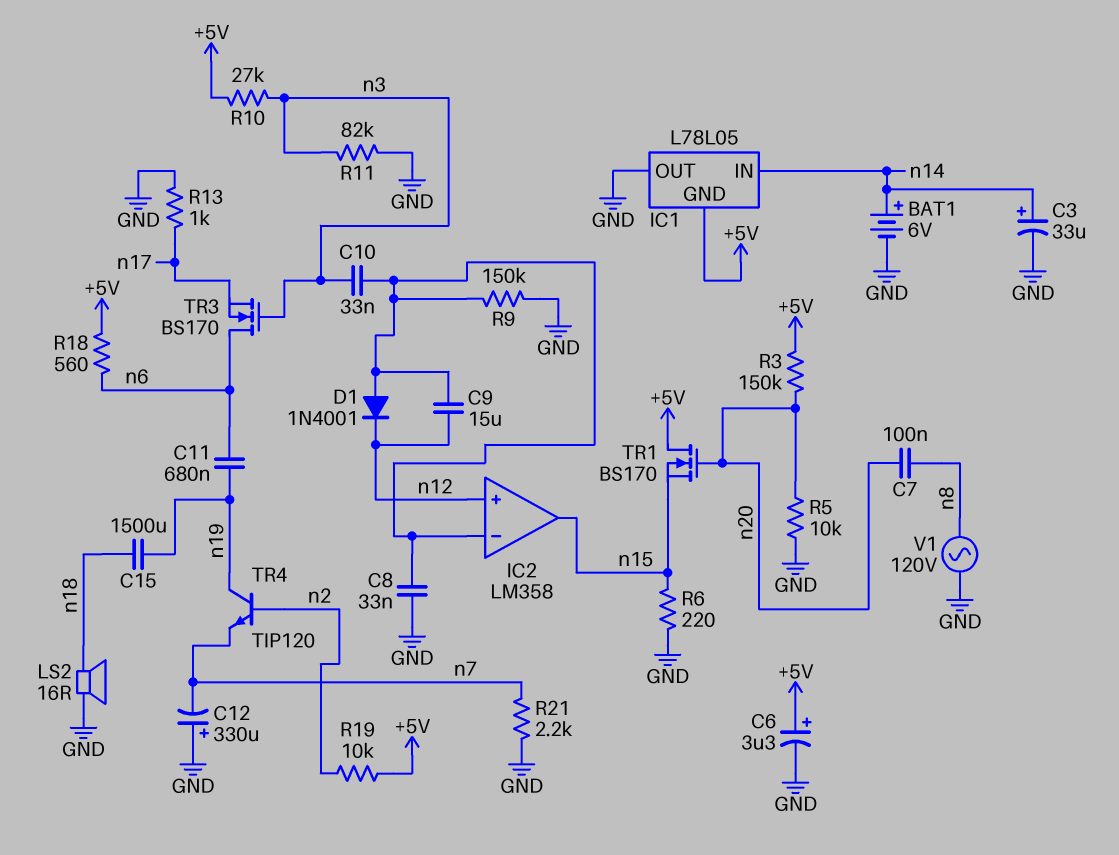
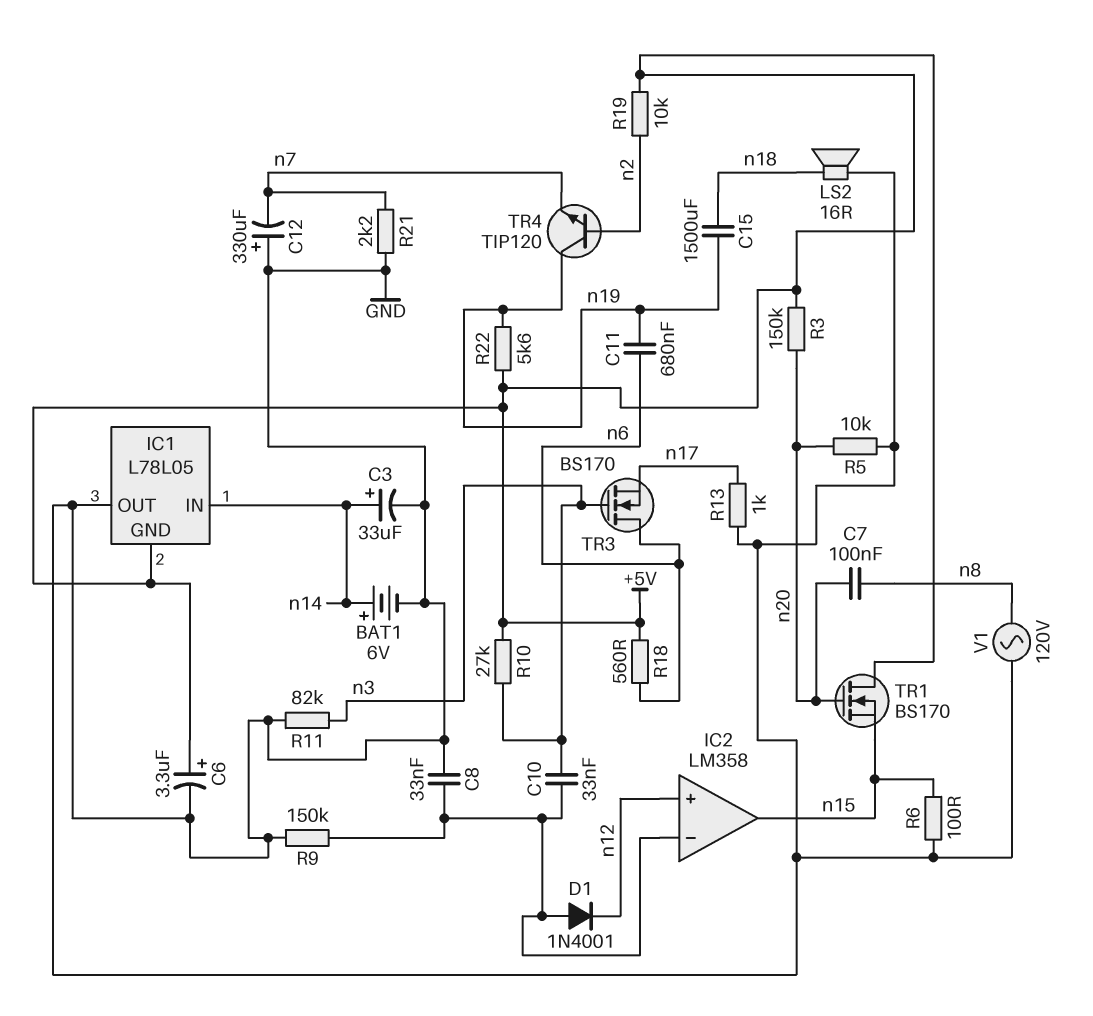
C9: 15uF (IC2/in-, n12) -> none
R6: 220 (GND, n15) -> 100 (GND, n15)
R22: none -> 5.6k (+5V, n19)

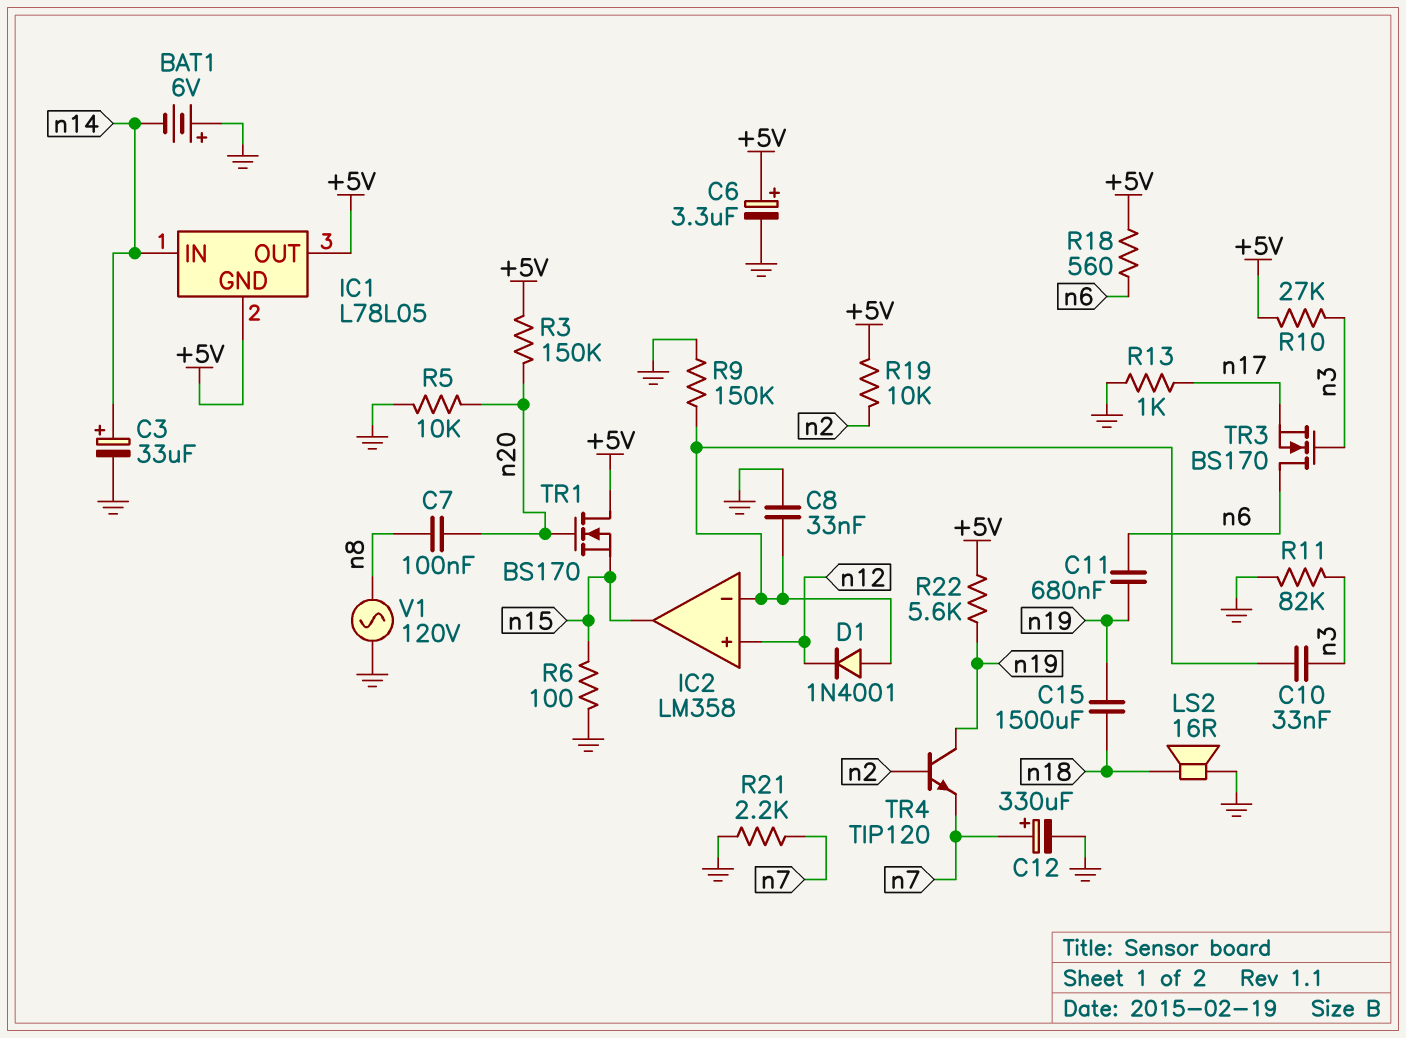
BAT1: 6V (plus n14, minus GND) -> 6V (plus GND, minus n14)
C12: 330uF (plus GND, minus n7) -> 330uF (plus n7, minus GND)
IC1 pin OUT: GND -> +5V

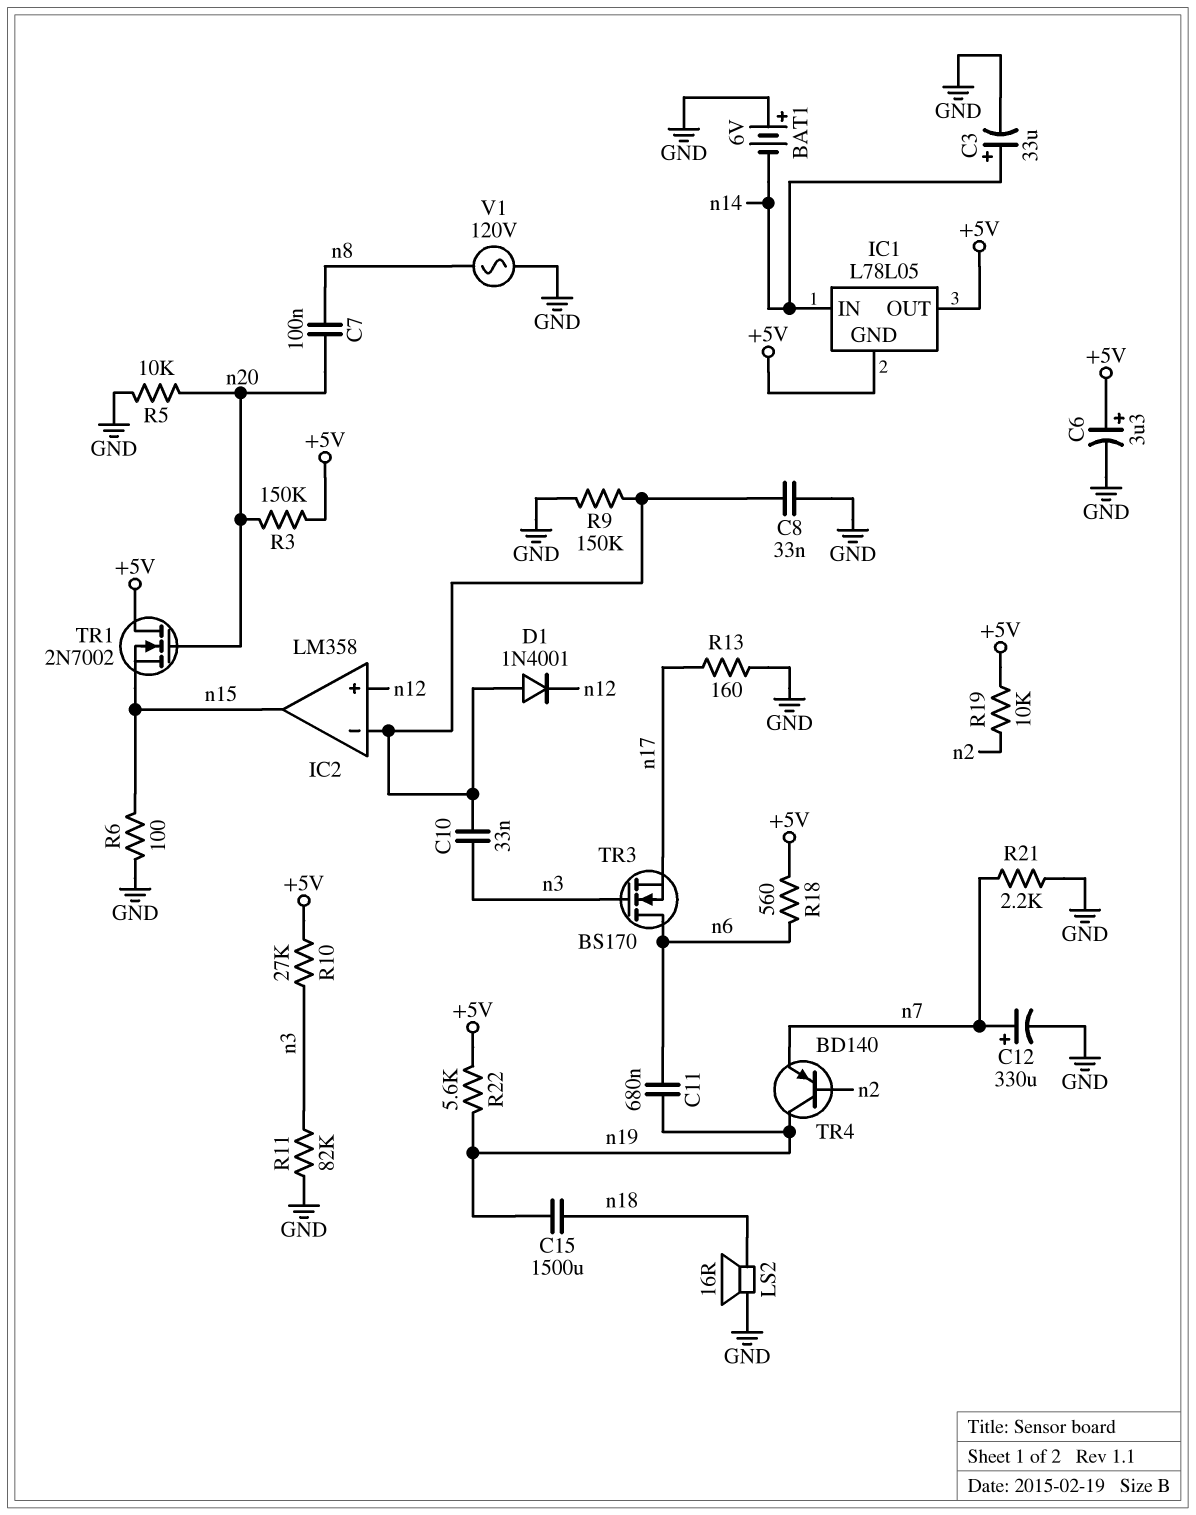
R13: 1k (GND, n17) -> 160 (GND, n17)
TR1: NMOS BS170 (G n20, D +5V, S n15) -> NMOS 2N7002 (G n20, D +5V, S n15)
TR4: NPN TIP120 (B n2, C n19, E n7) -> PNP BD140 (B n2, C n19, E n7)

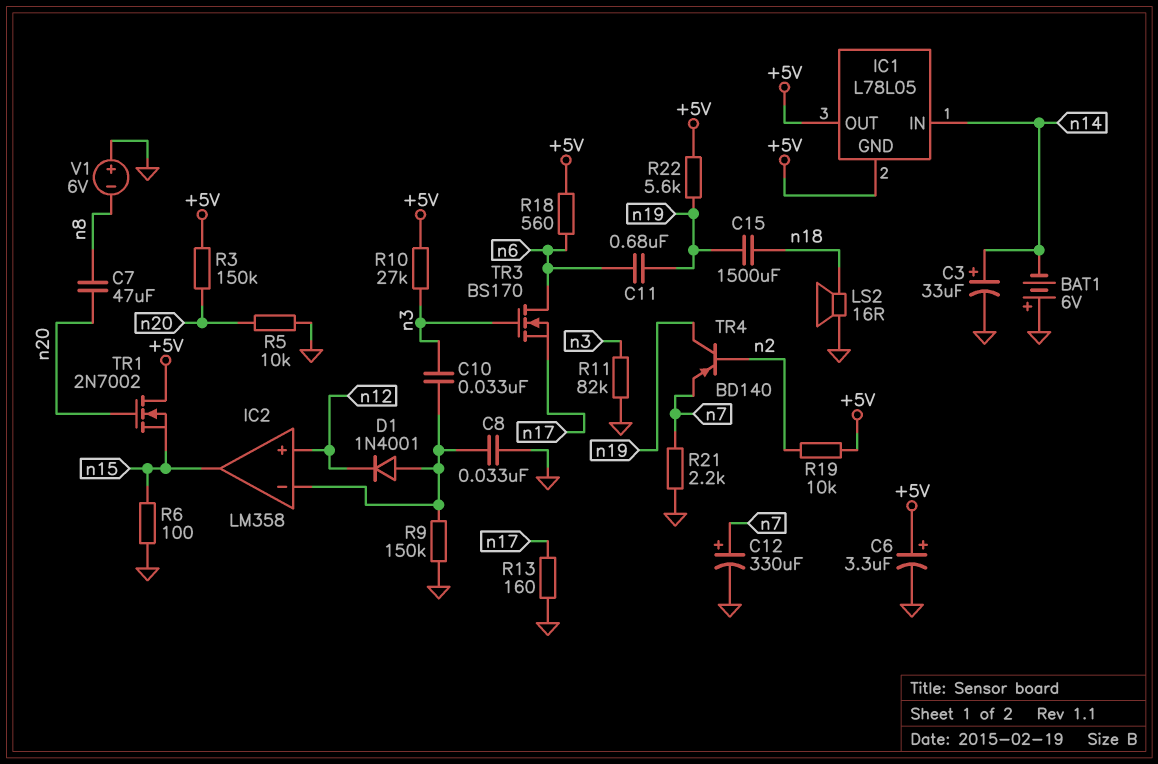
C7: 100nF (n8, n20) -> 47uF (n8, n20)
V1: AC 120V (GND, n8) -> 6V (plus GND, minus n8)

